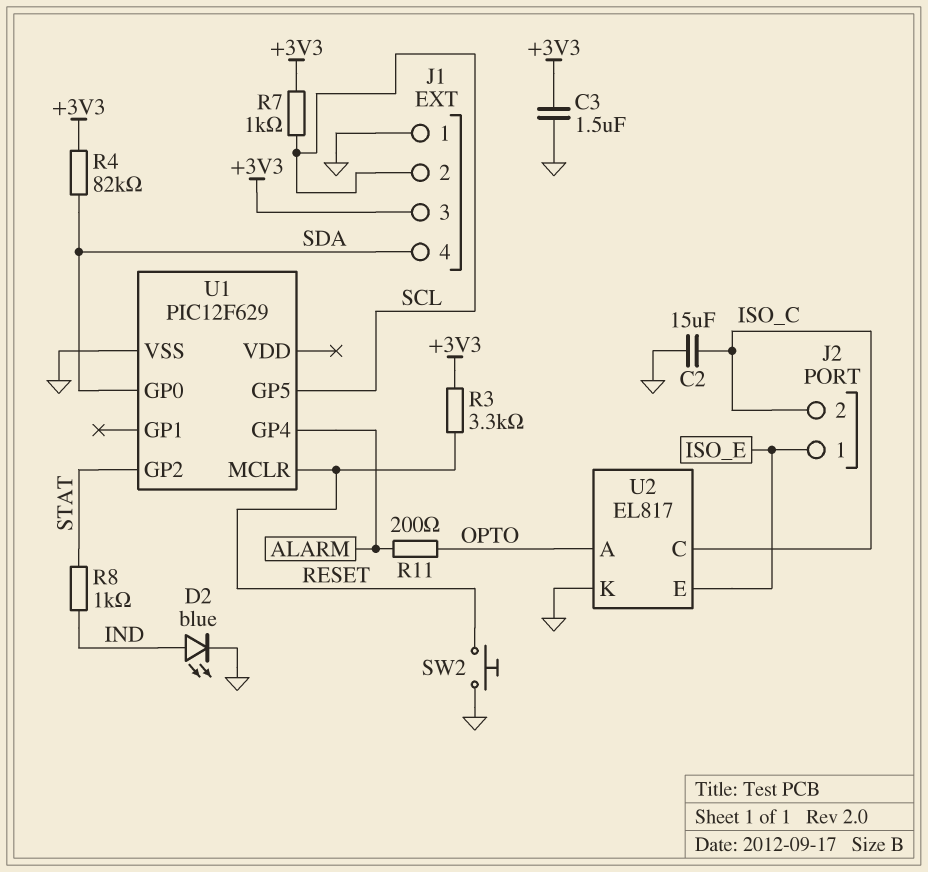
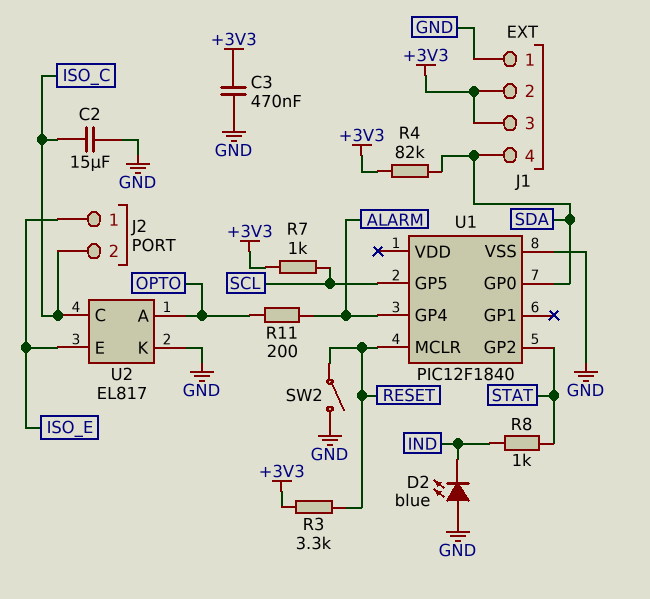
C3: 1.5uF (+3V3, GND) -> 470nF (+3V3, GND)
D2: LED blue (A IND, K GND) -> LED blue (A GND, K IND)
J1 pin 2: SCL -> +3V3
SW2: button (GND, RESET) -> switch (GND, RESET)
U1: PIC12F629 -> PIC12F1840

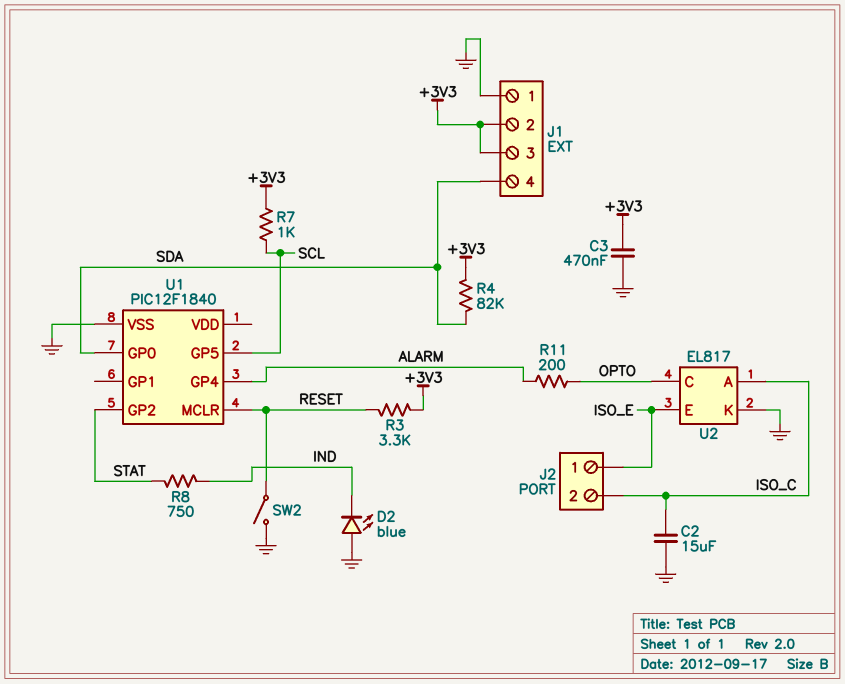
R8: 1k (IND, STAT) -> 750 (IND, STAT)
U2 pin A: OPTO -> ISO_C
U2 pin C: ISO_C -> OPTO

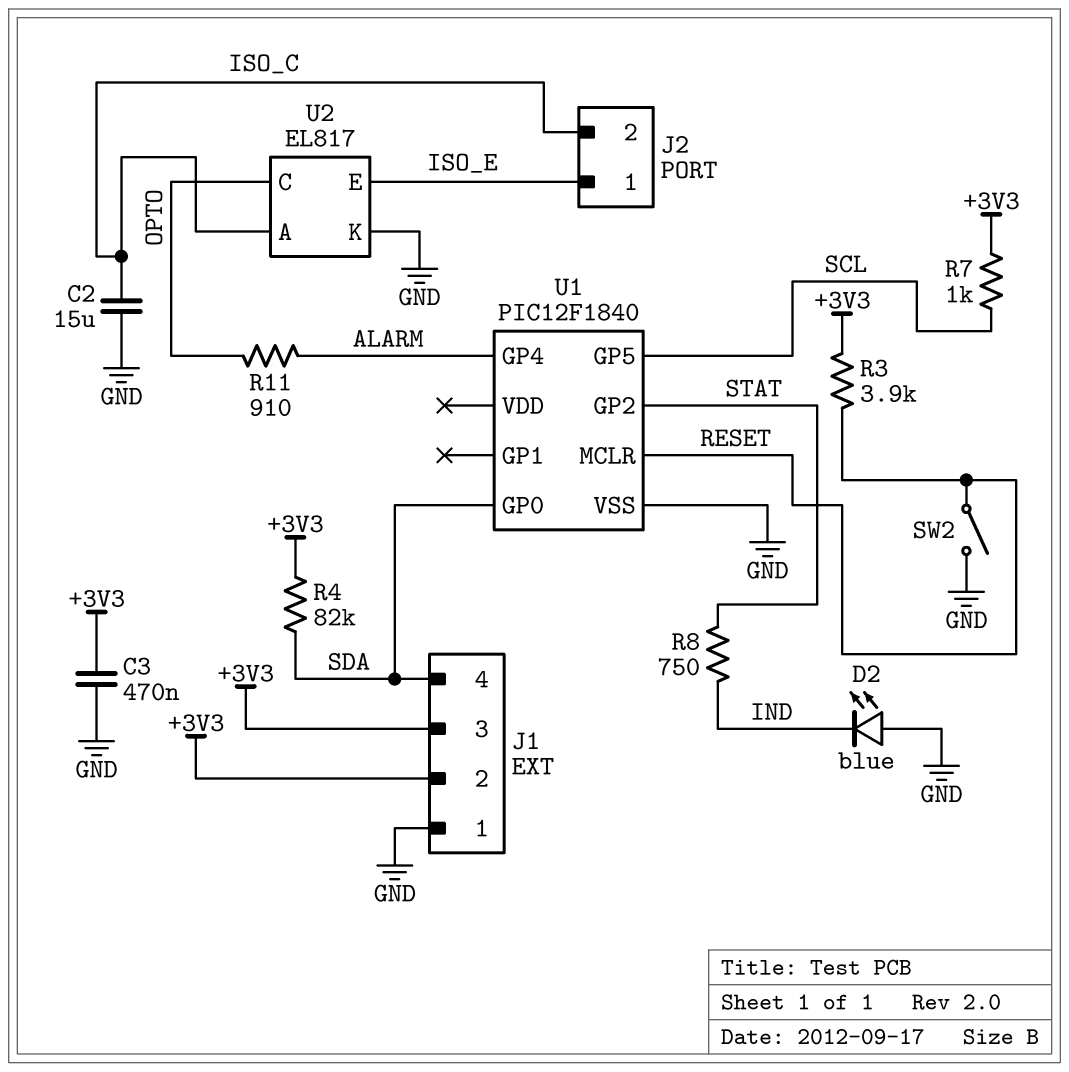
R3: 3.3k (+3V3, RESET) -> 3.9k (+3V3, RESET)
R11: 200 (ALARM, OPTO) -> 910 (ALARM, OPTO)

